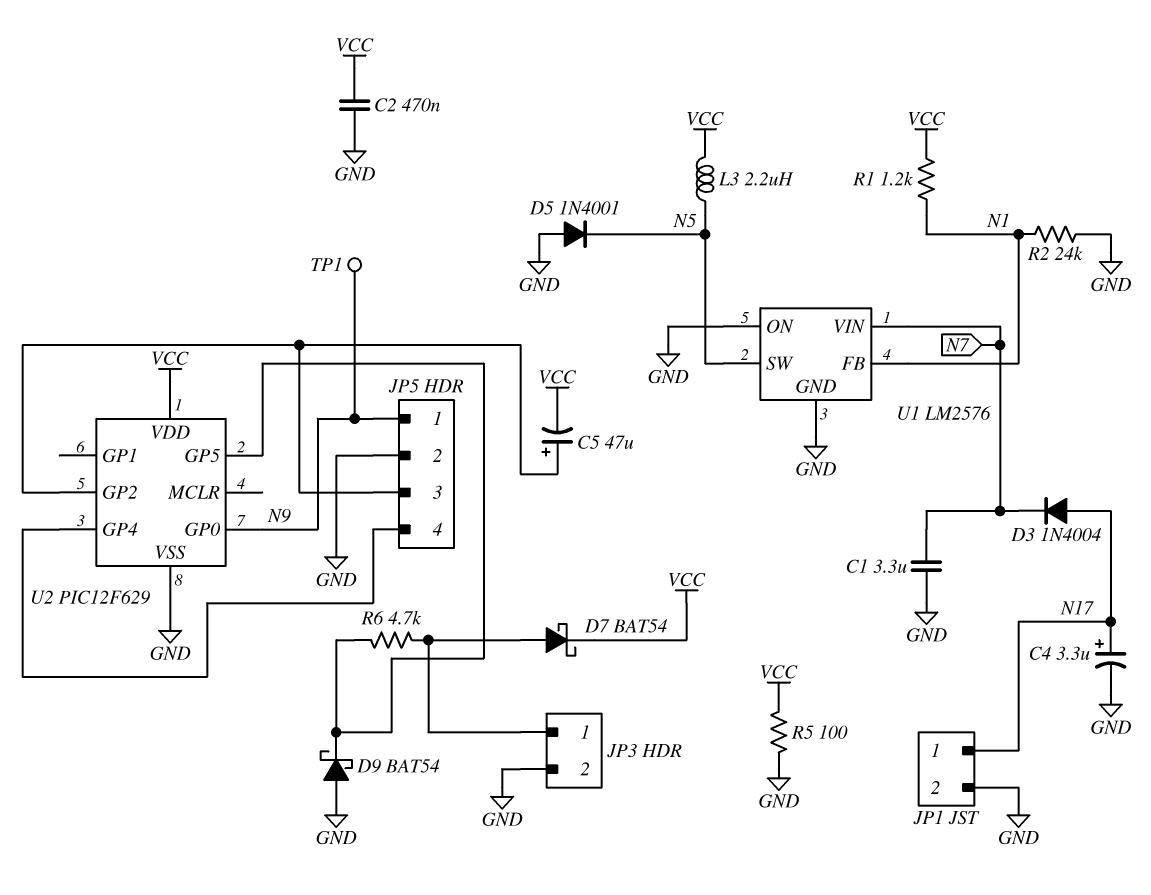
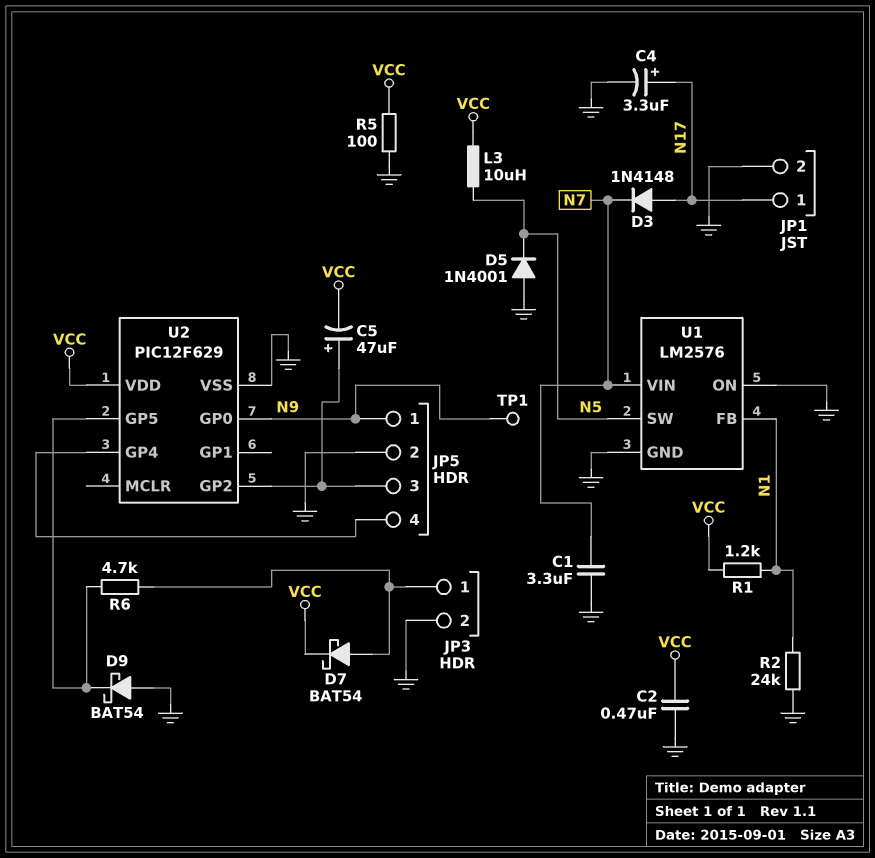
D3: diode 1N4004 (A N17, K N7) -> diode 1N4148 (A N17, K N7)
L3: 2.2uH (N5, VCC) -> 10uH (N5, VCC)

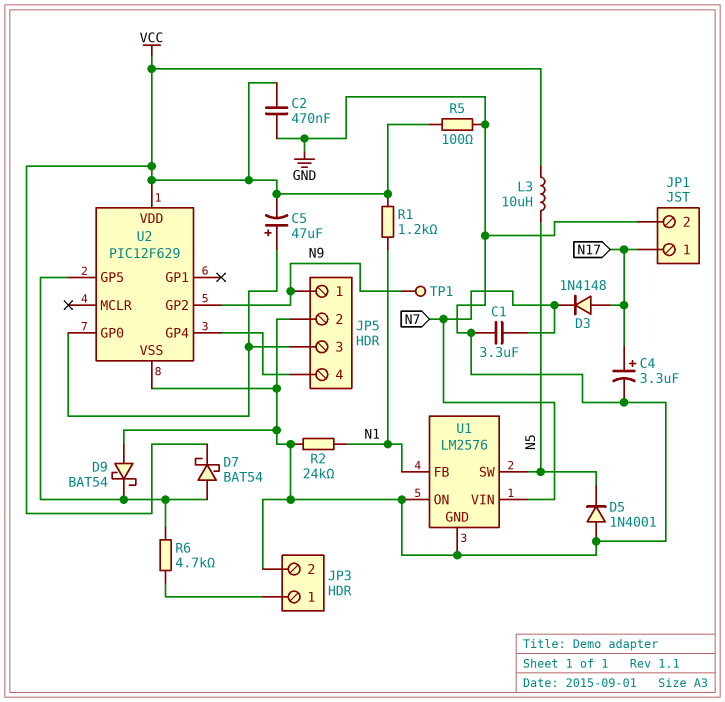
D7: schottky BAT54 (A JP3/1, K VCC) -> schottky BAT54 (A U2/GP5, K VCC)
U2 pin GP0: N9 -> JP5/3
U2 pin GP2: JP5/3 -> N9

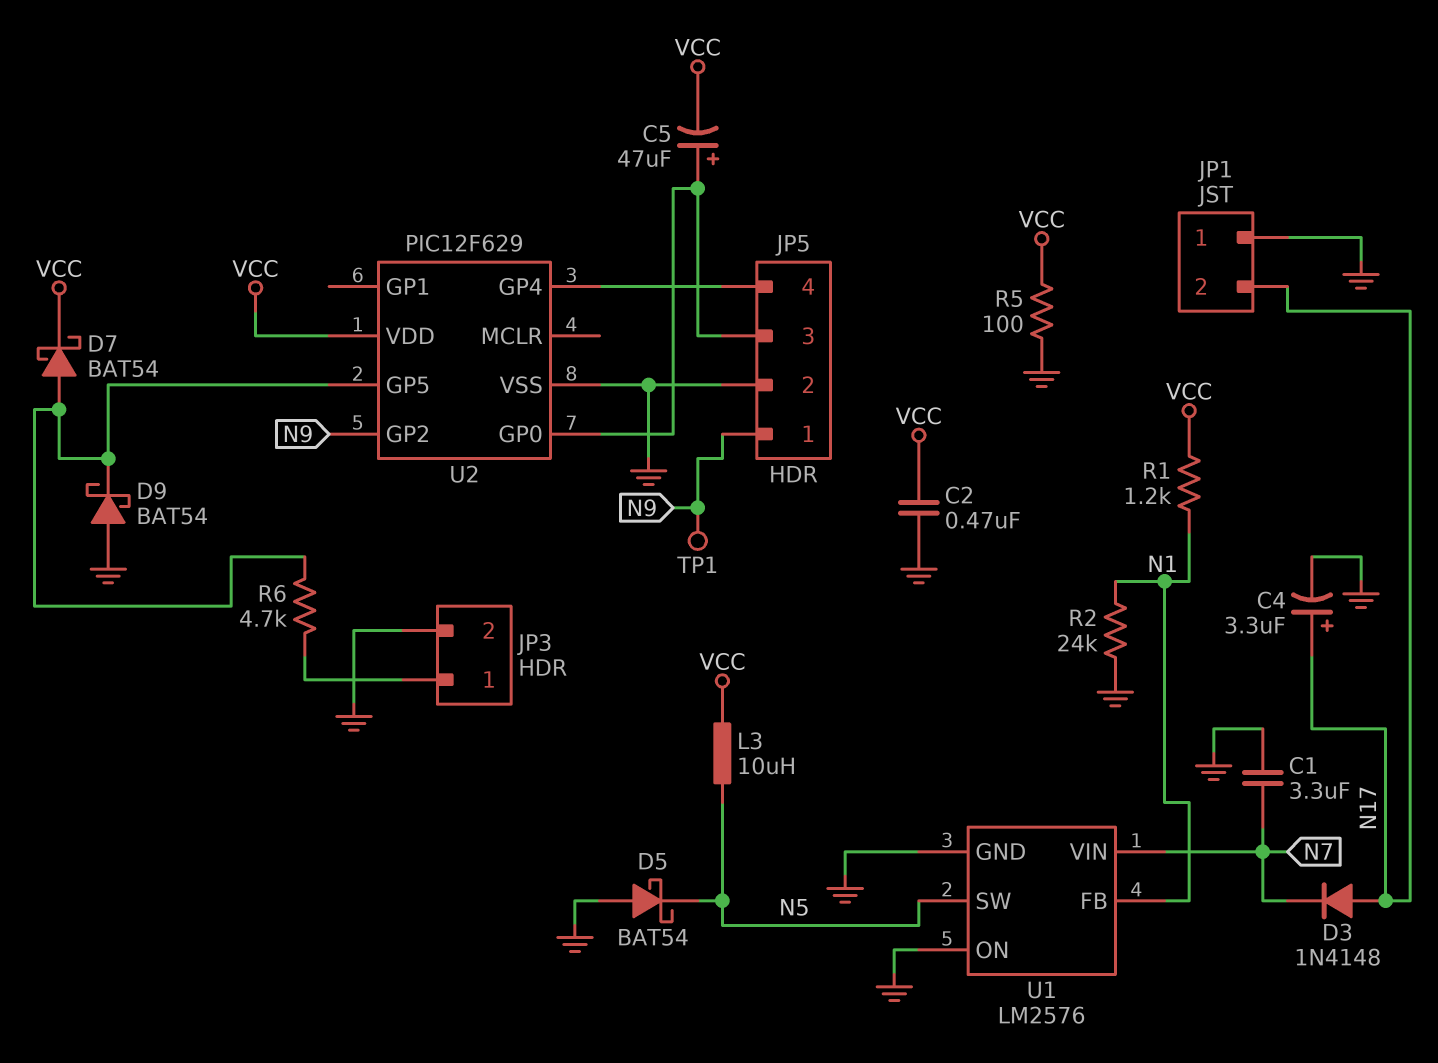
D5: diode 1N4001 (A GND, K N5) -> schottky BAT54 (A GND, K N5)
JP1 pin 1: N17 -> GND
JP1 pin 2: GND -> N17

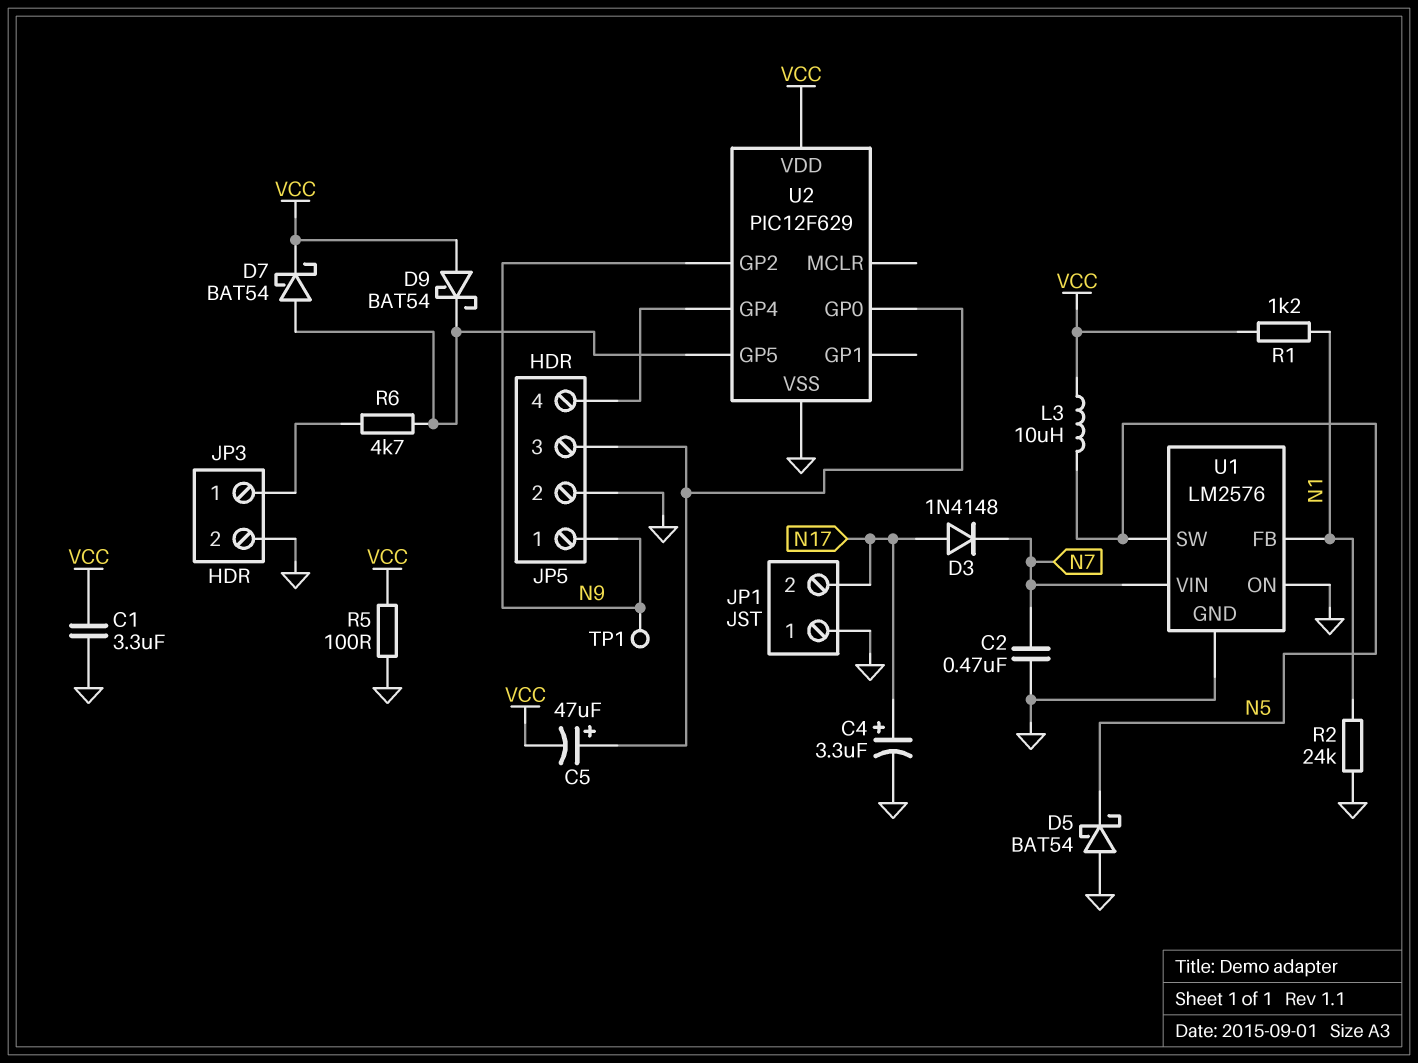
C1: 3.3uF (GND, N7) -> 3.3uF (GND, VCC)
C2: 470nF (GND, VCC) -> 470nF (GND, N7)
D9: schottky BAT54 (A GND, K U2/GP5) -> schottky BAT54 (A VCC, K U2/GP5)

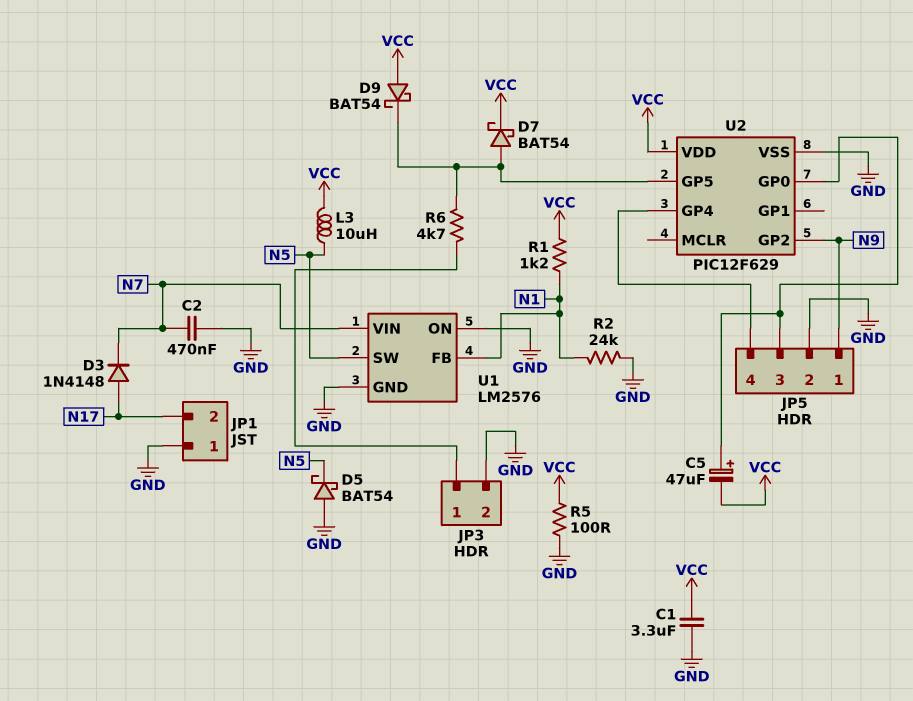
C4: 3.3uF (plus N17, minus GND) -> none
TP1: test point (N9) -> none

